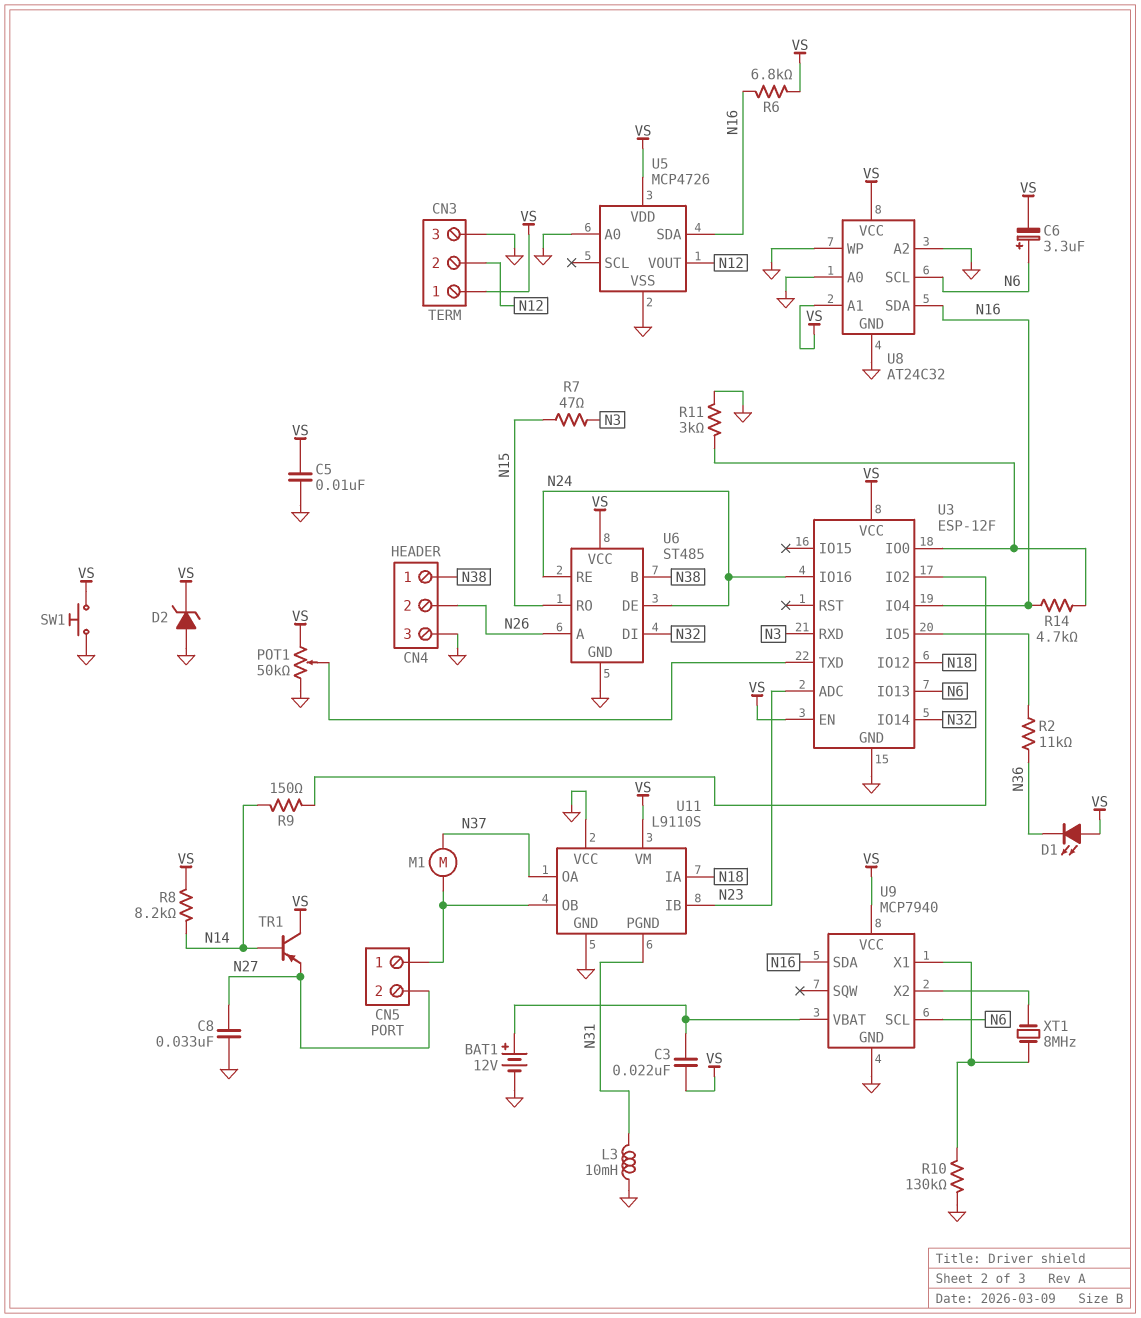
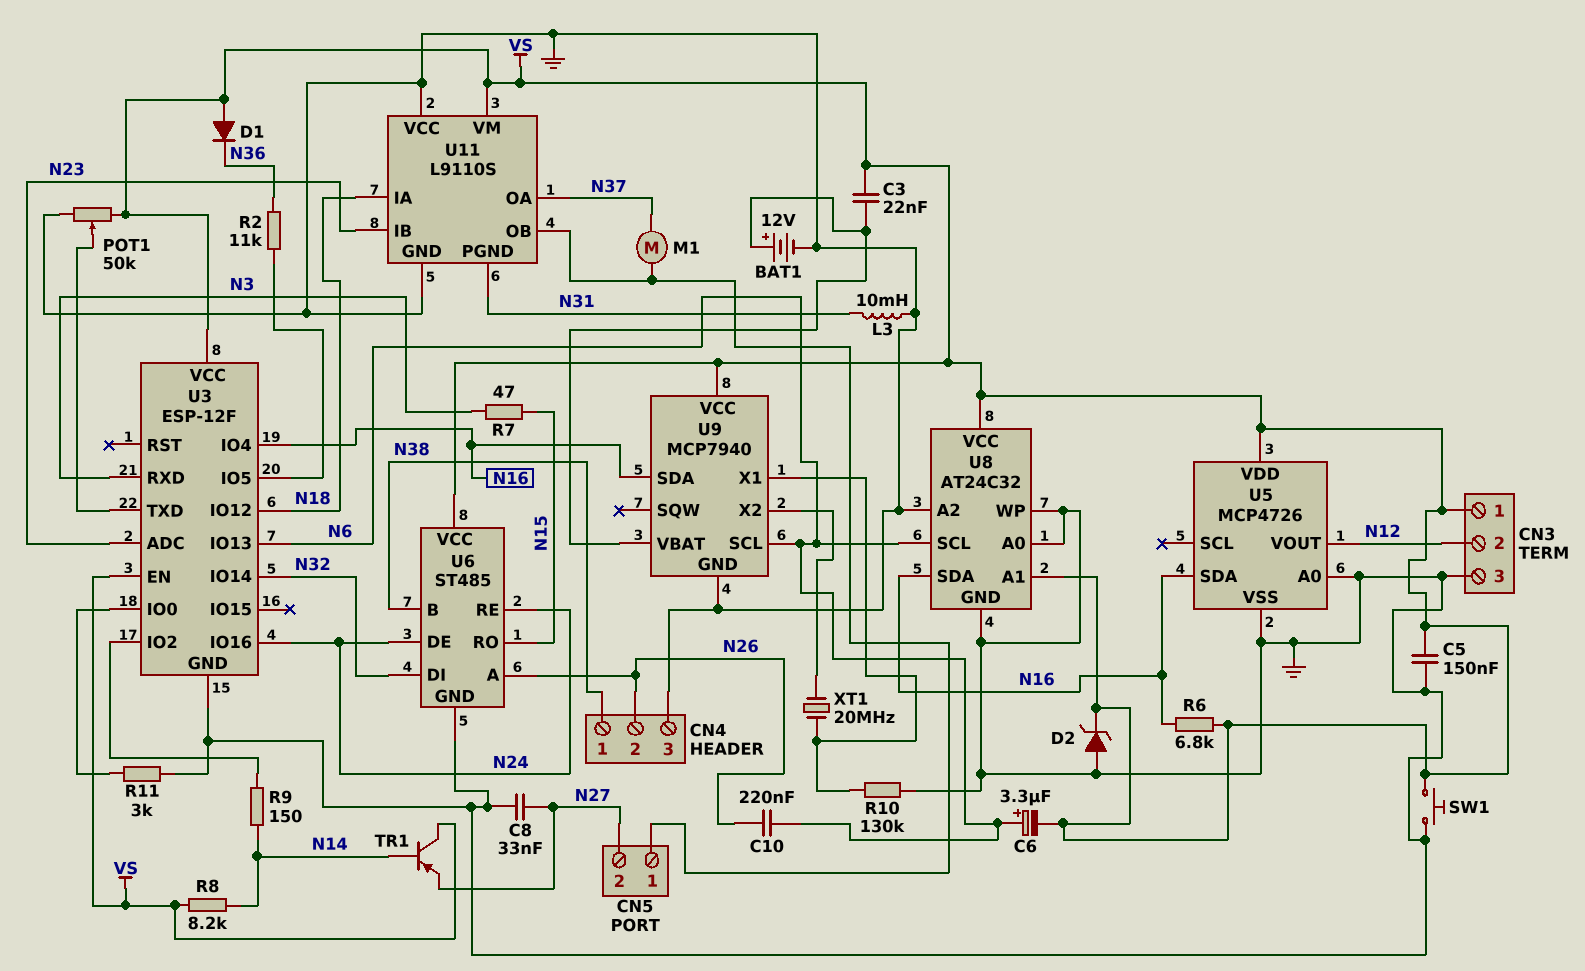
C5: 10nF (GND, VS) -> 150nF (GND, VS)
C10: none -> 220nF (N6, N26)
D1: LED (A VS, K N36) -> diode (A VS, K N36)
R14: 4.7k (N16, U3/IO0) -> none
XT1: 8MHz (U9/X1, U9/X2) -> 20MHz (U9/X1, U9/X2)

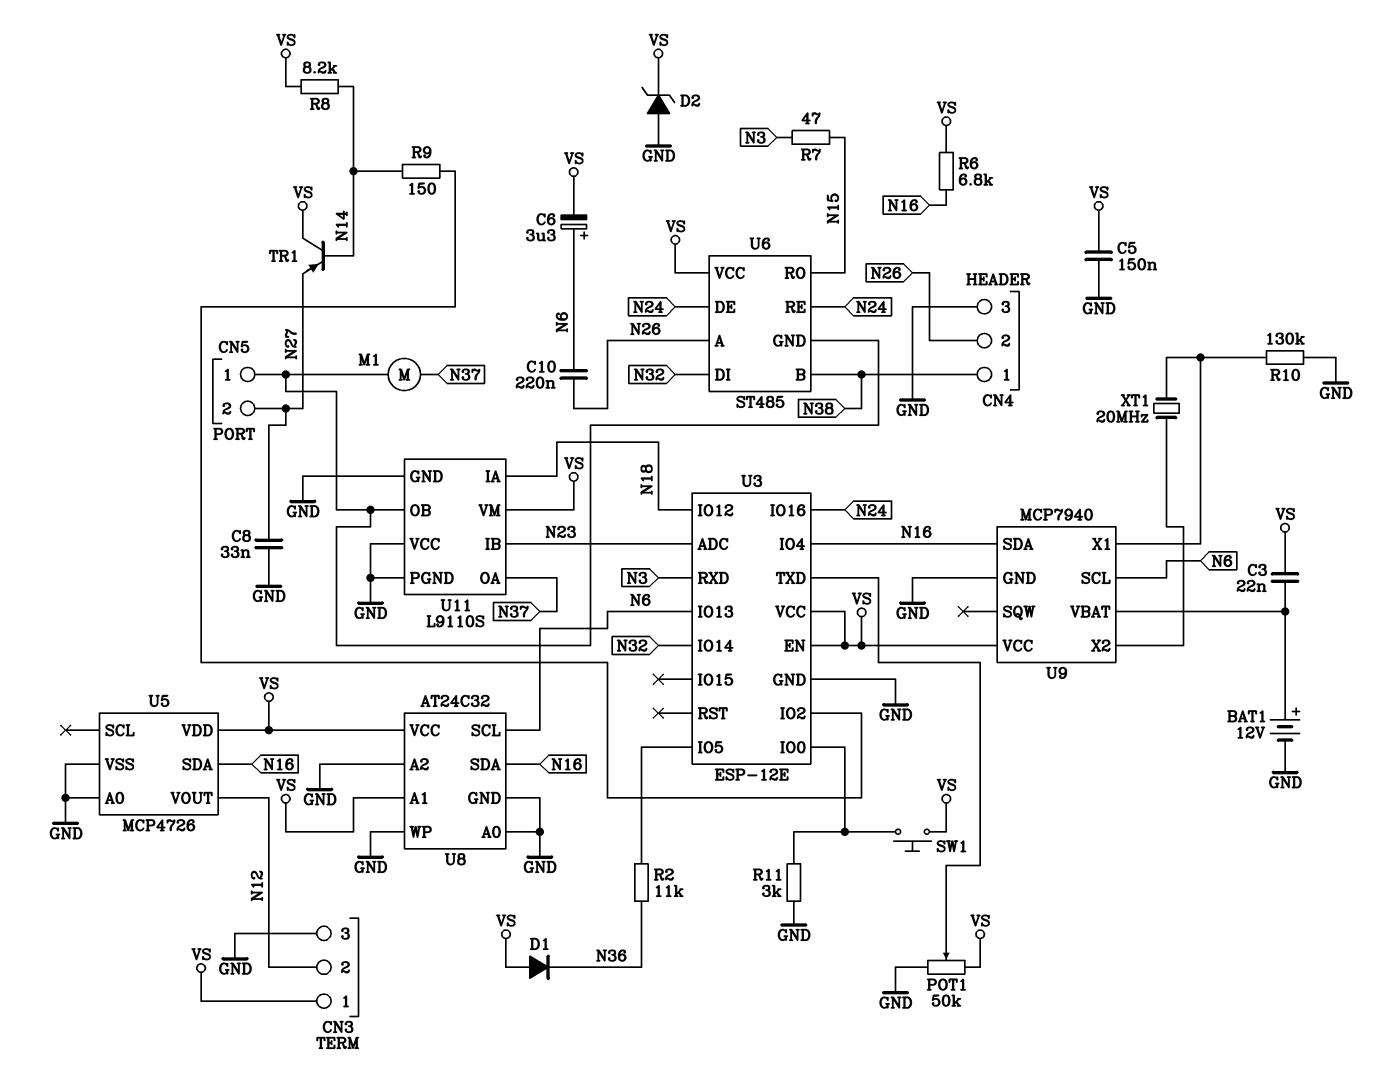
L3: 10mH (GND, N31) -> none
SW1: button (GND, VS) -> button (U3/IO0, VS)
U3: ESP-12F -> ESP-12E
U6 pin GND: GND -> CN5/1
U11 pin PGND: N31 -> GND

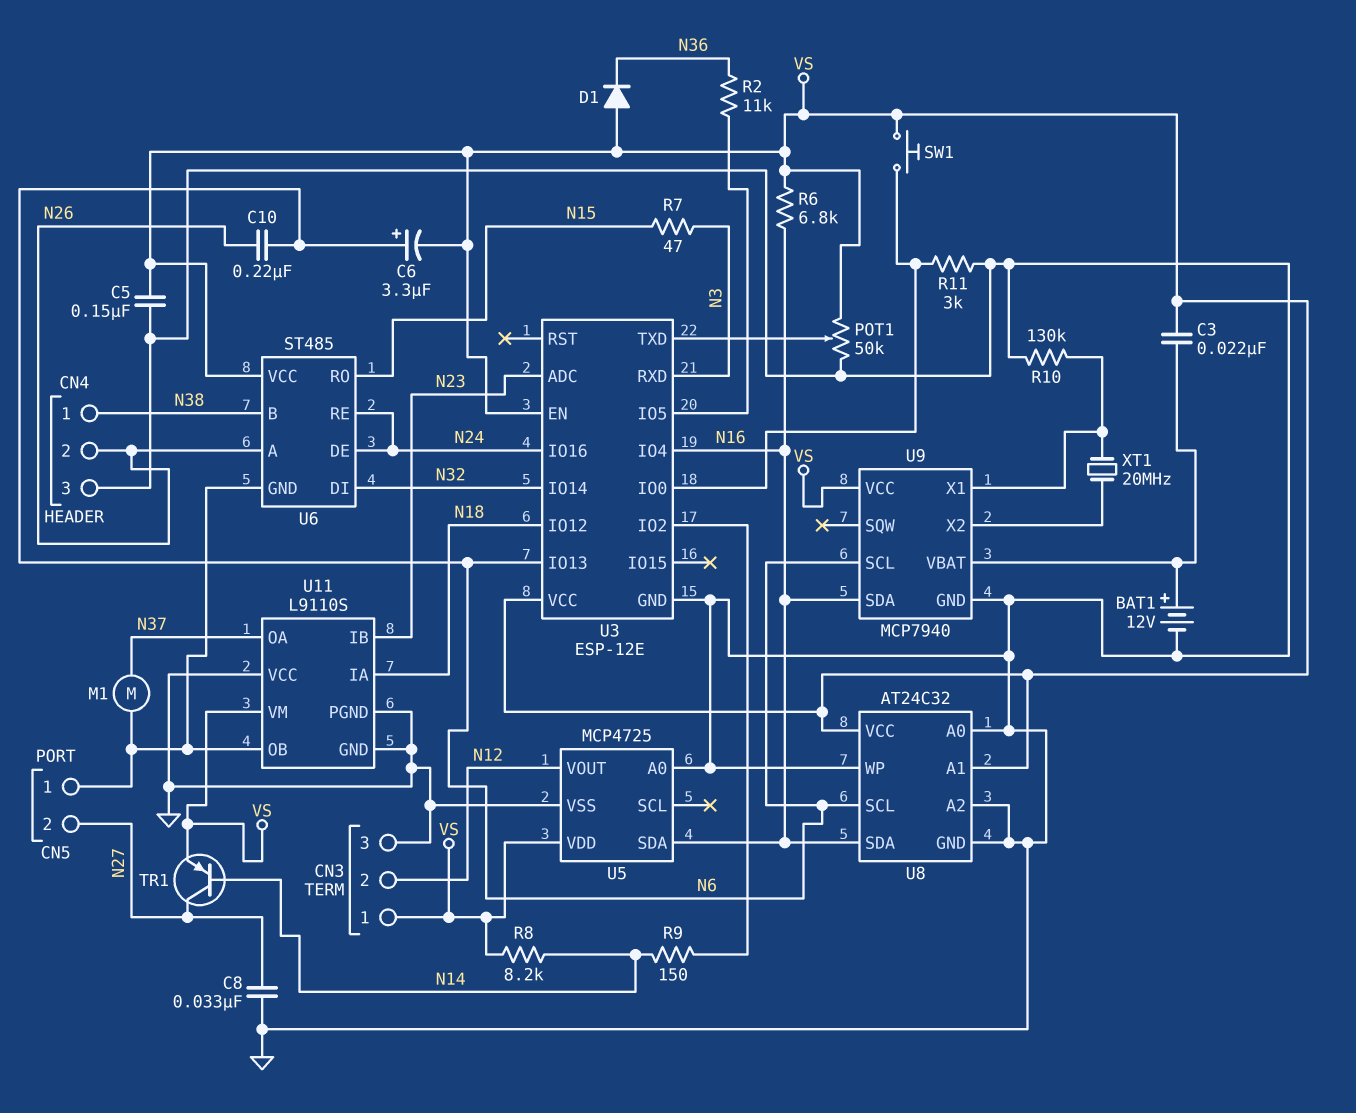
D2: zener (A GND, K VS) -> none
TR1: PNP (B N14, C VS, E N27) -> PNP (B N14, C N27, E VS)
U5: MCP4726 -> MCP4725

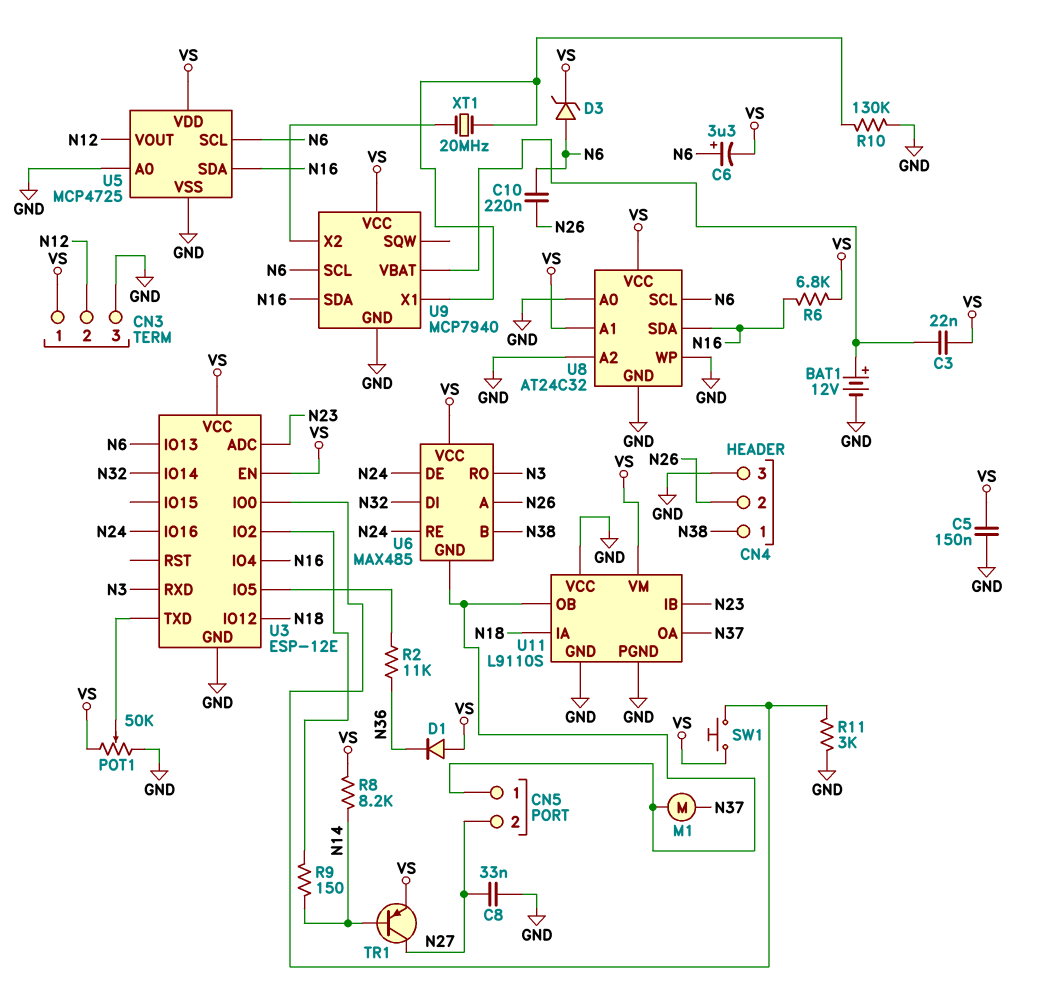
D3: none -> zener (A N6, K VS)
R7: 47 (N3, N15) -> none
U5 pin SCL: none -> N6
U6: ST485 -> MAX485
U6 pin RO: N15 -> N3

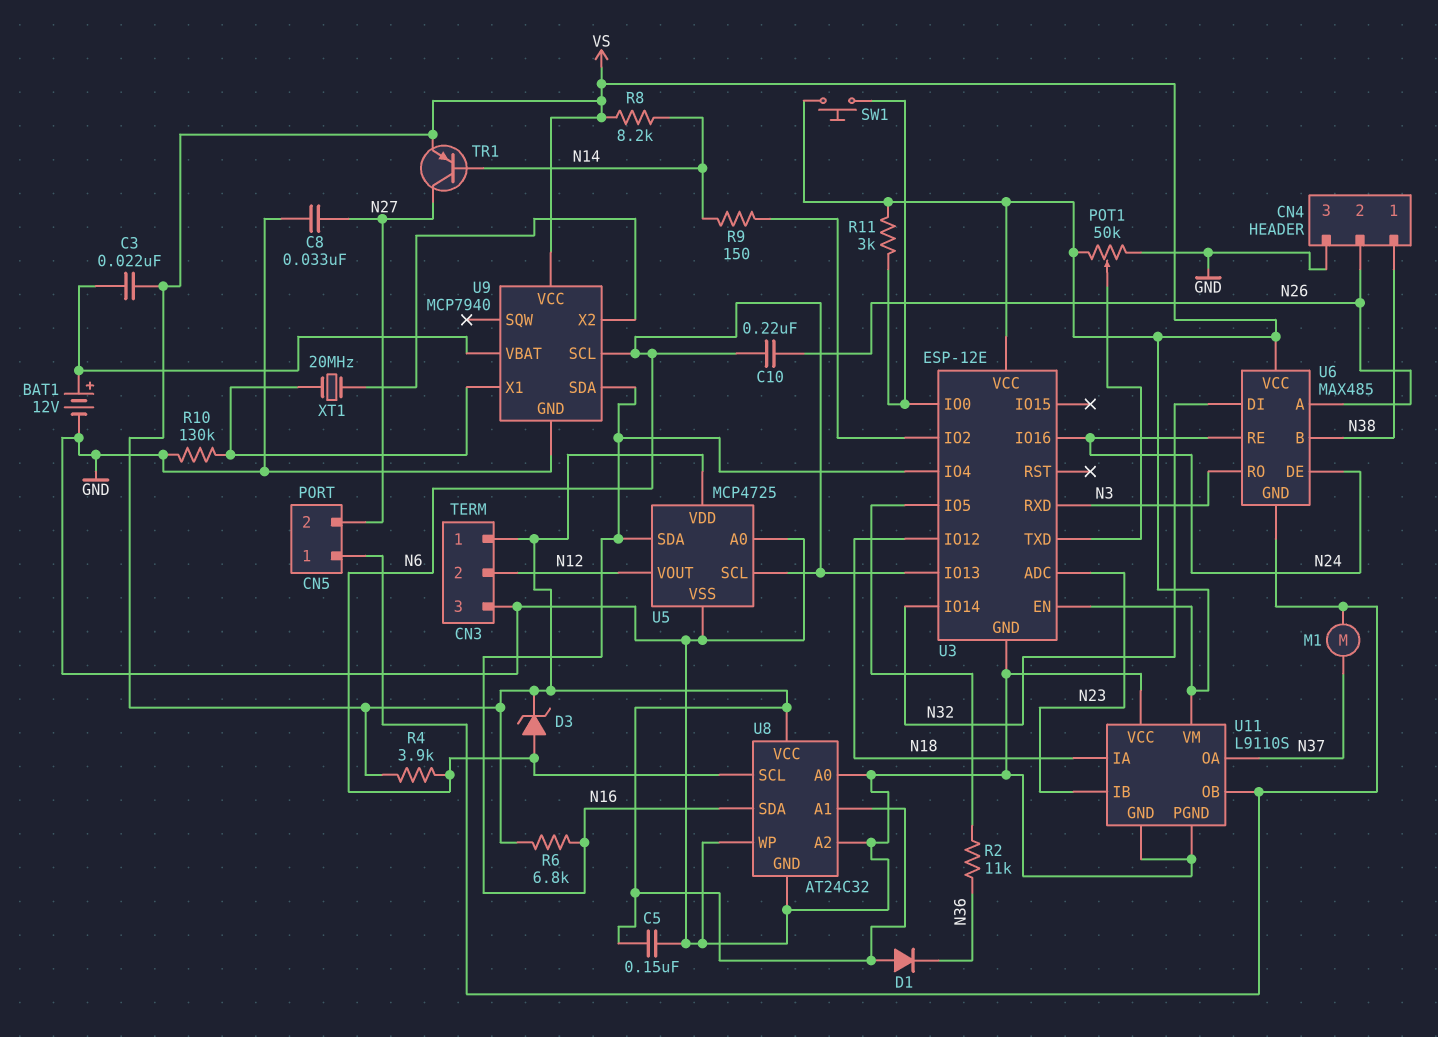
C6: 3.3uF (plus N6, minus VS) -> none
R4: none -> 3.9k (N6, VS)
R11: 3k (GND, U3/IO0) -> 3k (U3/IO0, VS)

